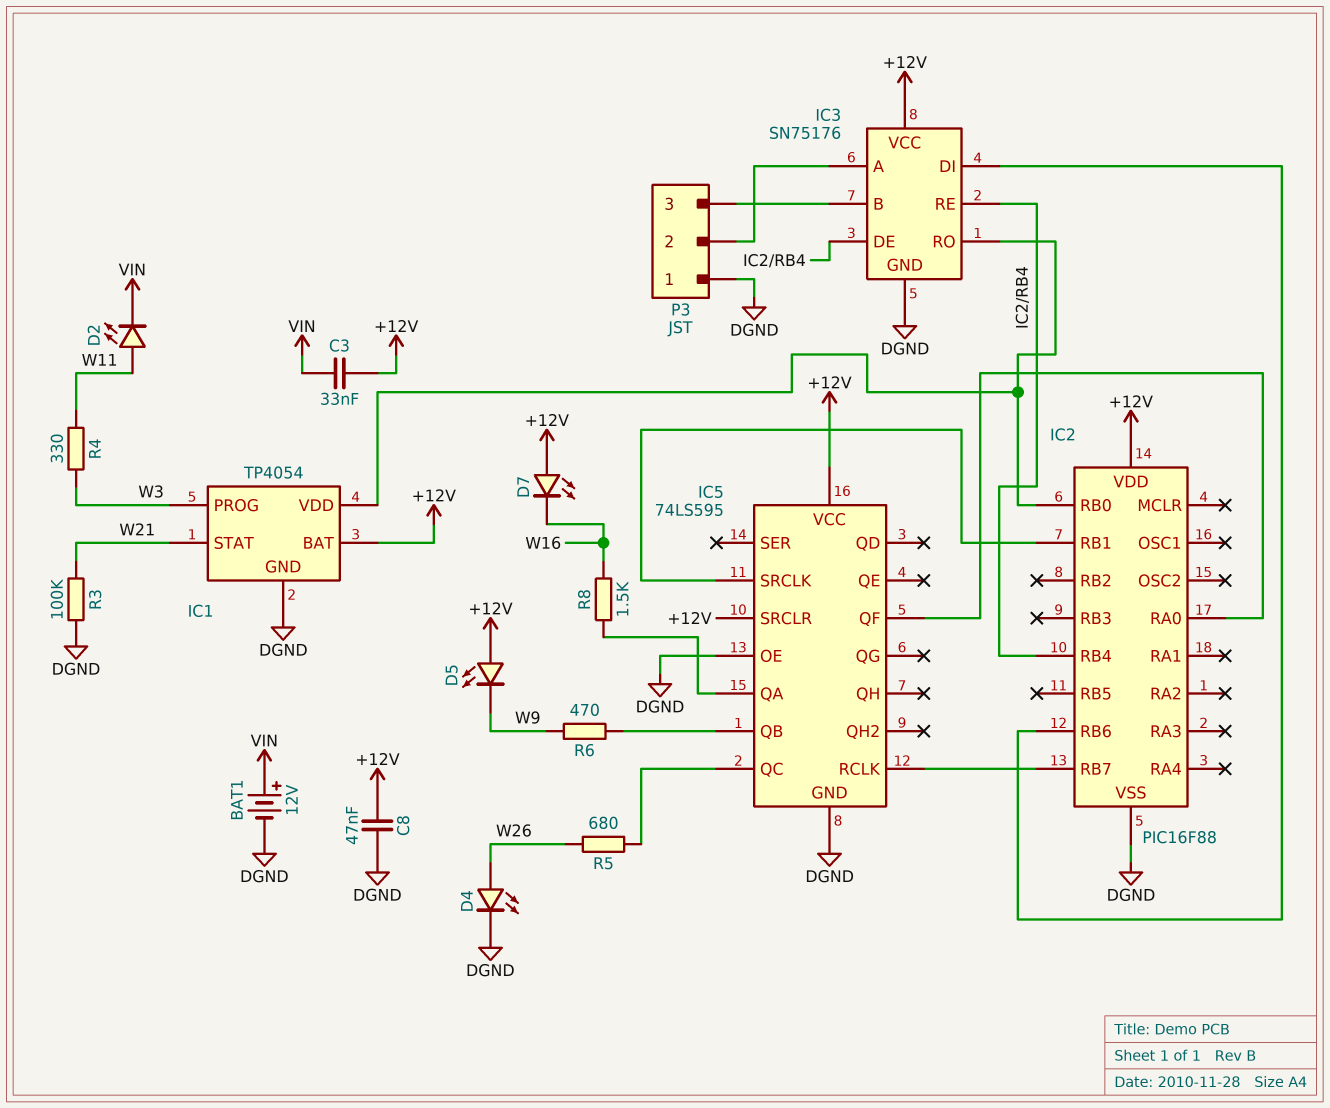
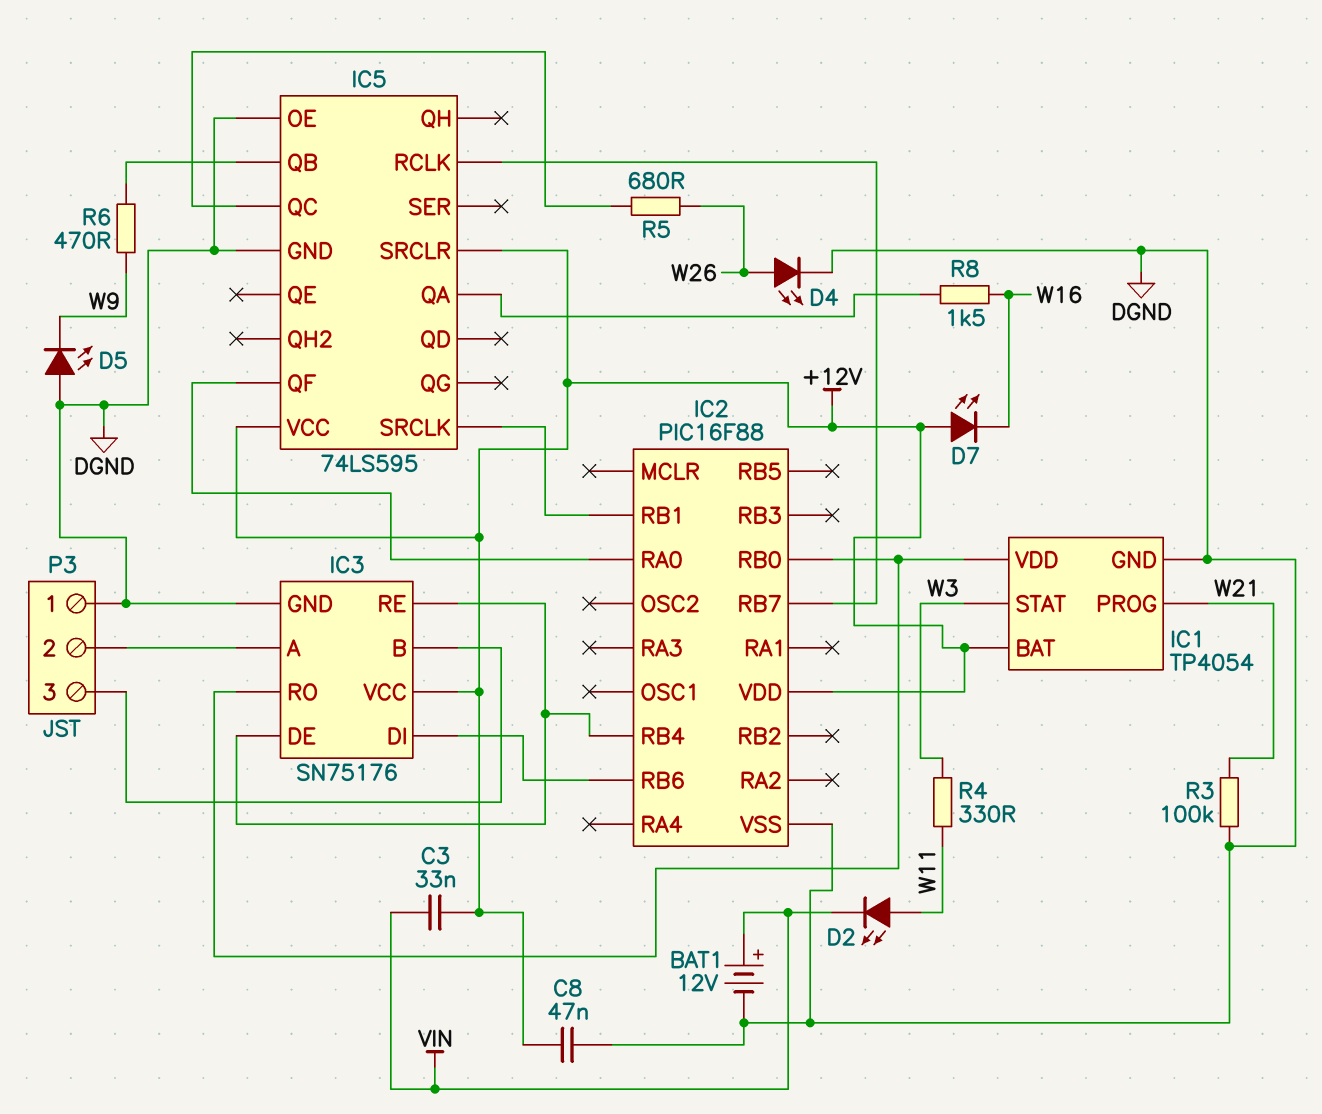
D5: LED (A +12V, K W9) -> LED (A DGND, K W9)
IC1 pin PROG: W3 -> W21
IC1 pin STAT: W21 -> W3

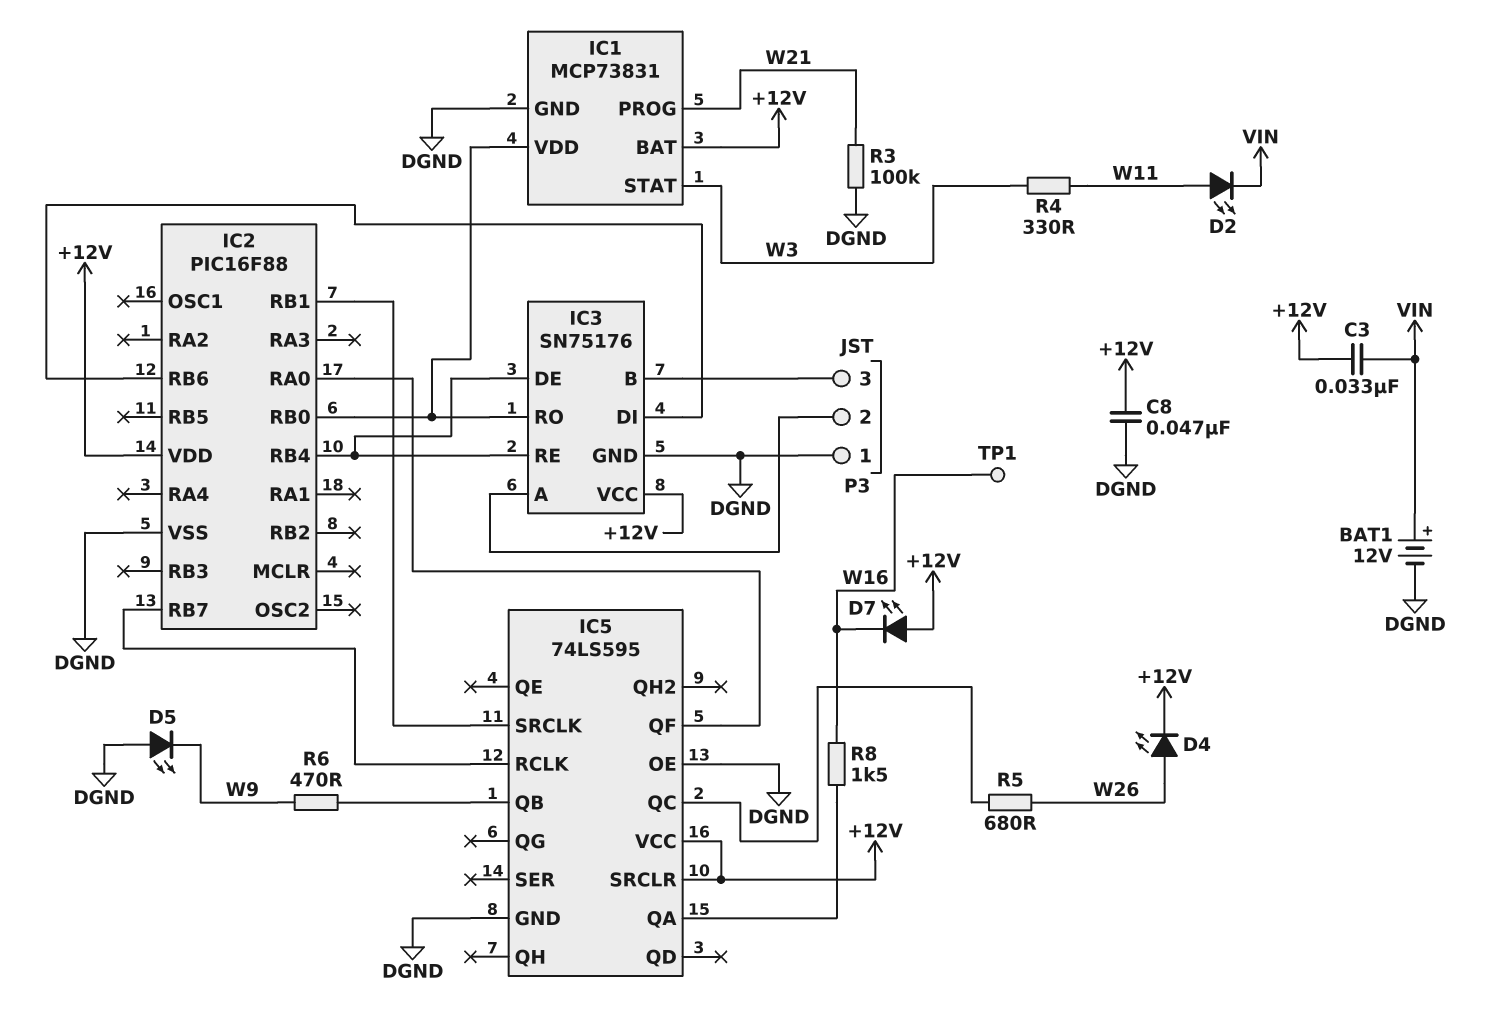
D4: LED (A W26, K DGND) -> LED (A W26, K +12V)
IC1: TP4054 -> MCP73831
TP1: none -> test point (W16)

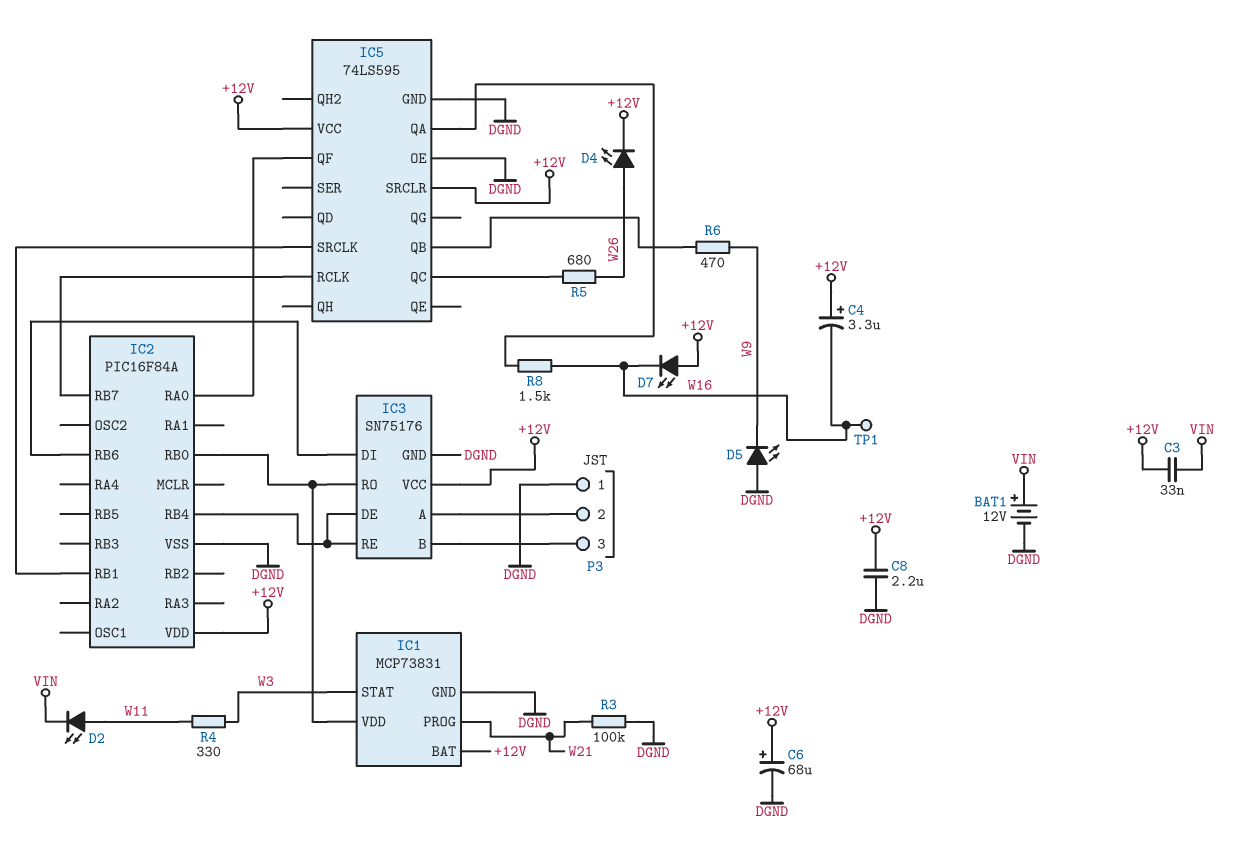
C4: none -> 3.3uF (plus +12V, minus W16)
C6: none -> 68uF (plus +12V, minus DGND)
C8: 47nF (+12V, DGND) -> 2.2uF (+12V, DGND)
IC2: PIC16F88 -> PIC16F84A

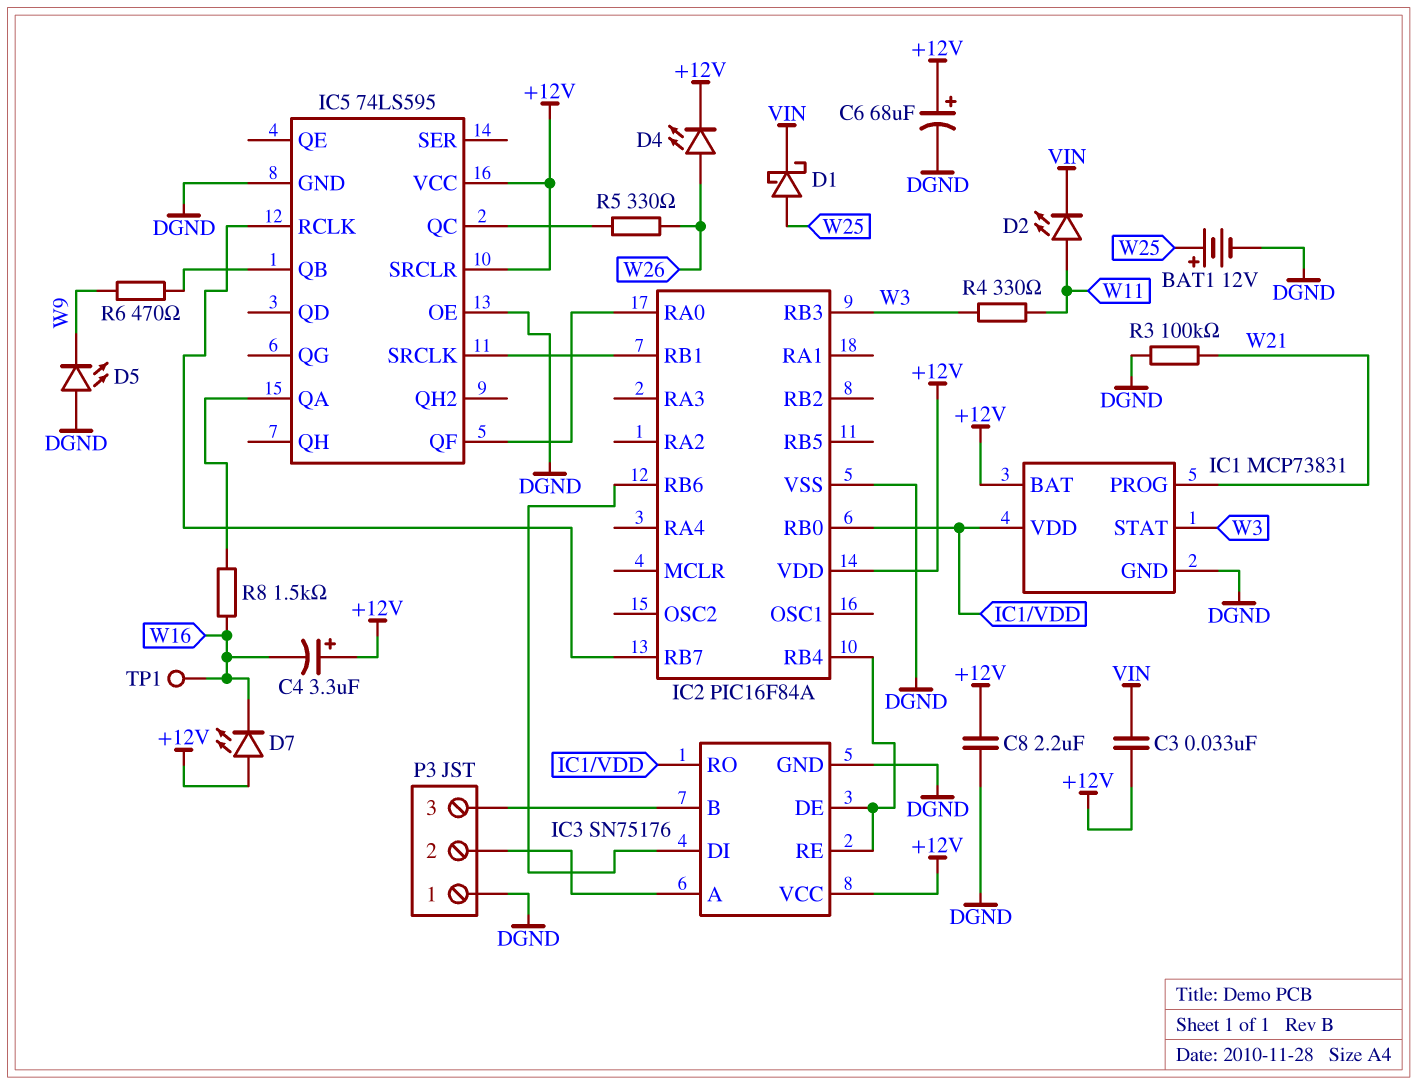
BAT1: 12V (plus VIN, minus DGND) -> 12V (plus W25, minus DGND)
D1: none -> schottky (A W25, K VIN)
IC2 pin RB3: none -> W3
R5: 680 (IC5/QC, W26) -> 330 (IC5/QC, W26)

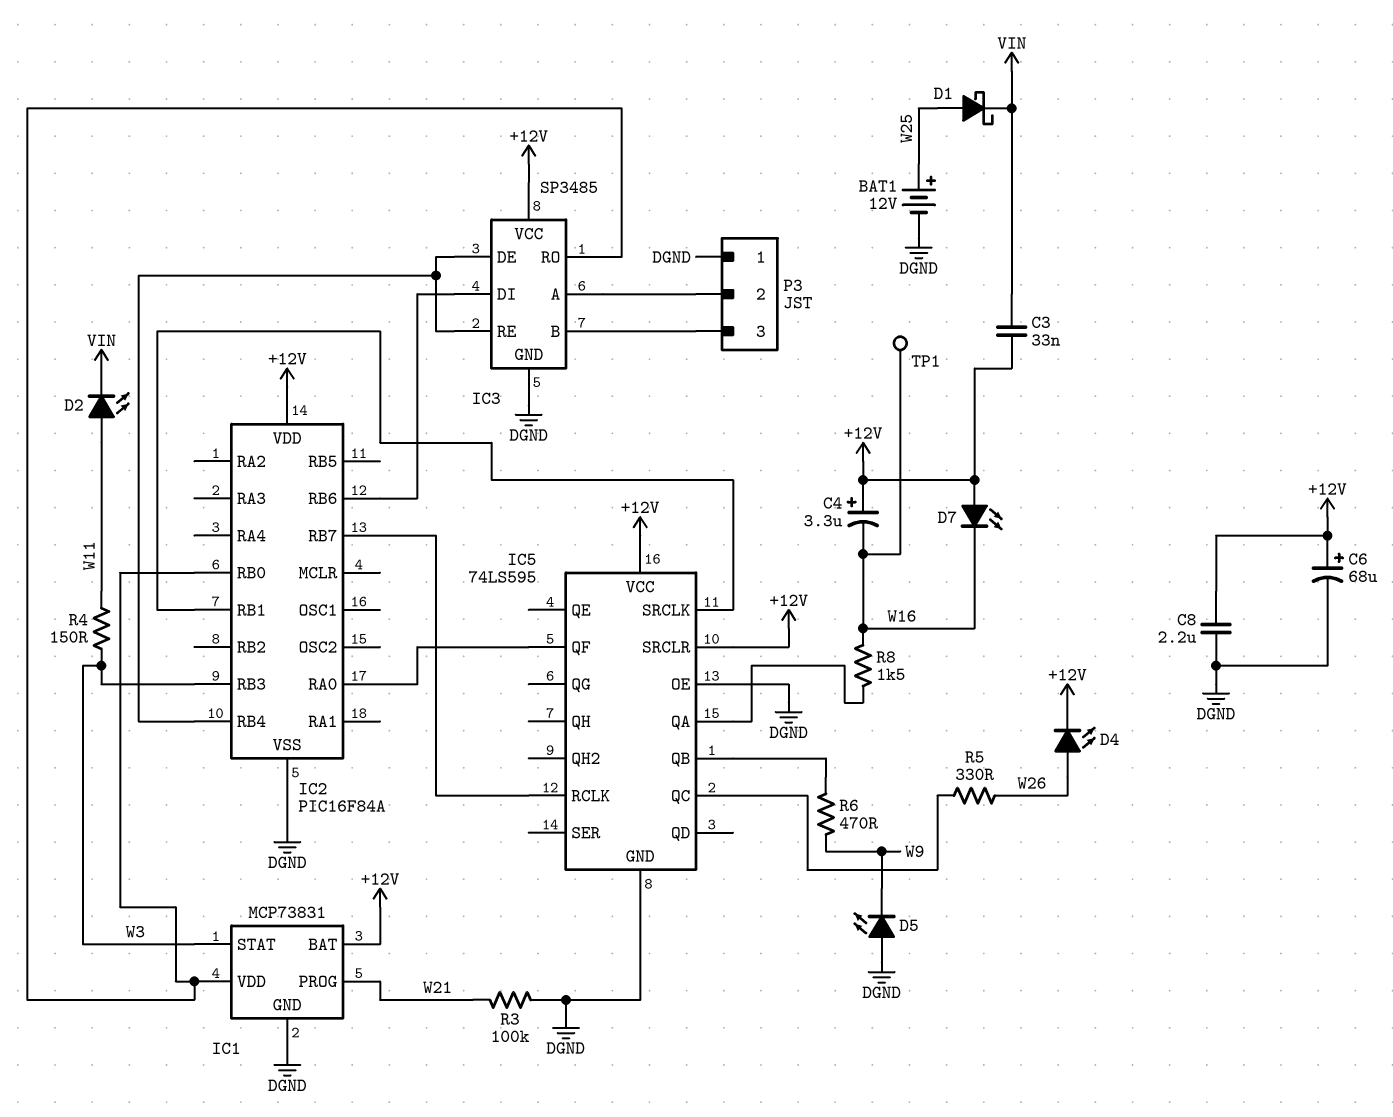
IC3: SN75176 -> SP3485
R4: 330 (W3, W11) -> 150 (W3, W11)

